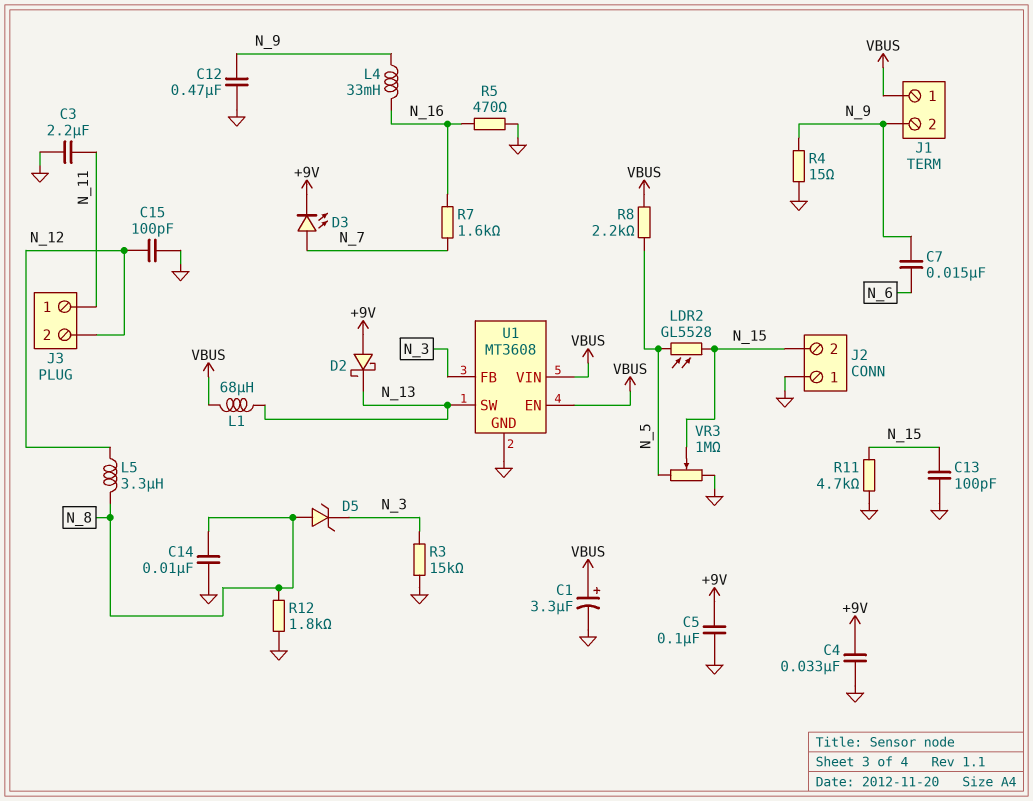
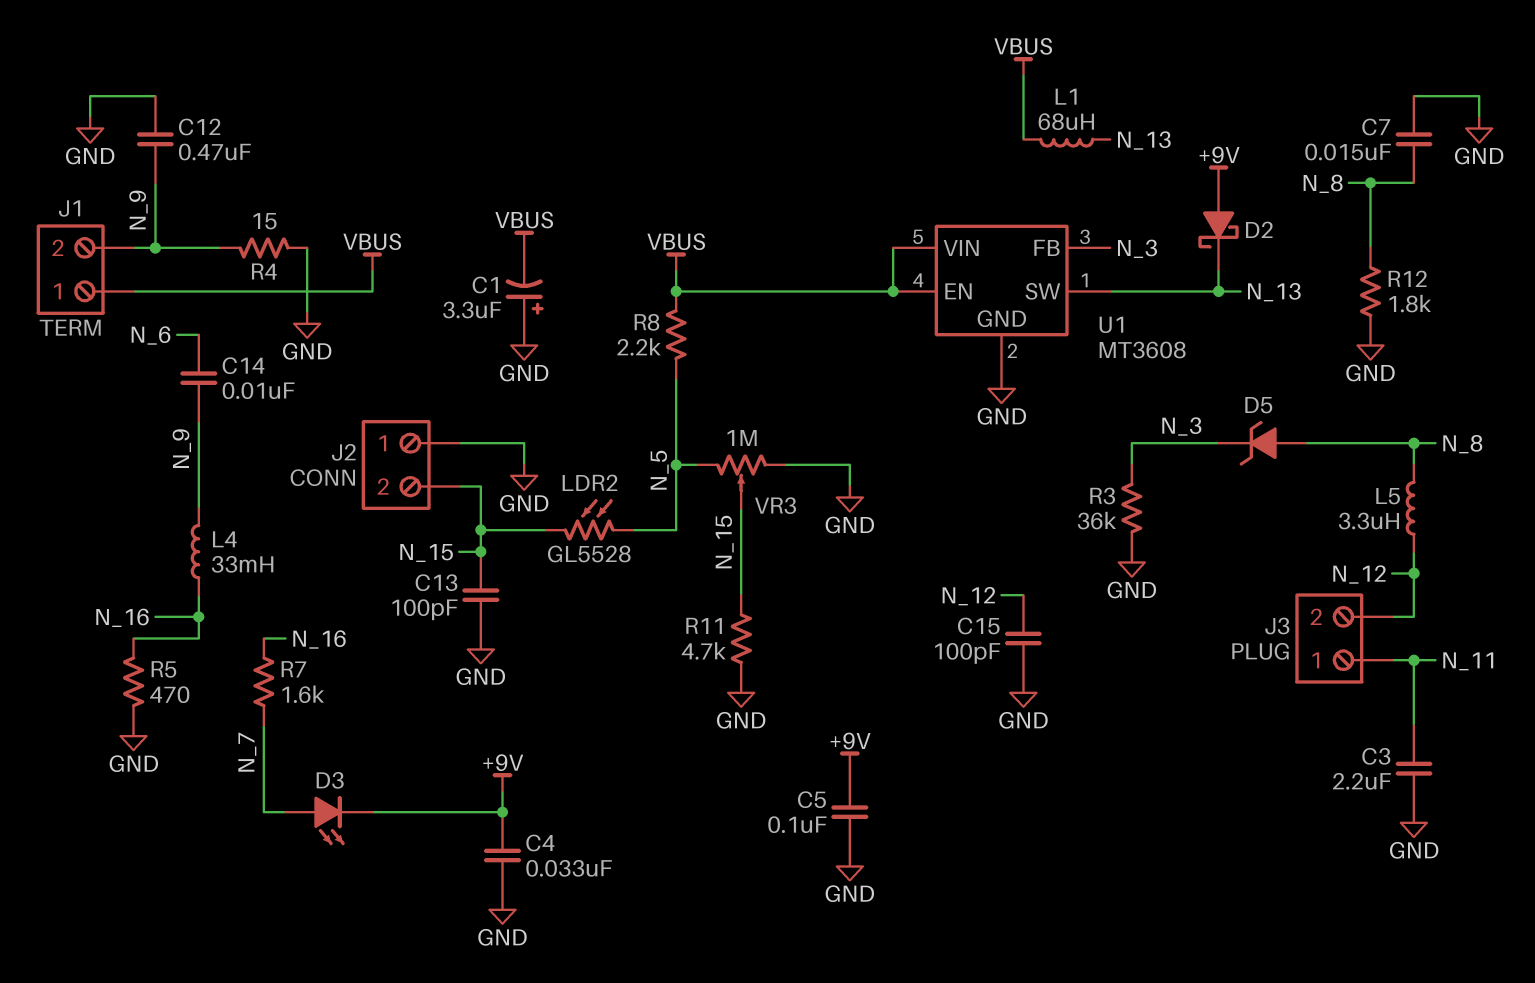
C1: 3.3uF (plus VBUS, minus GND) -> 3.3uF (plus GND, minus VBUS)
C7: 15nF (N_6, N_9) -> 15nF (GND, N_8)
C14: 10nF (GND, N_8) -> 10nF (N_6, N_9)
R3: 15k (GND, N_3) -> 36k (GND, N_3)

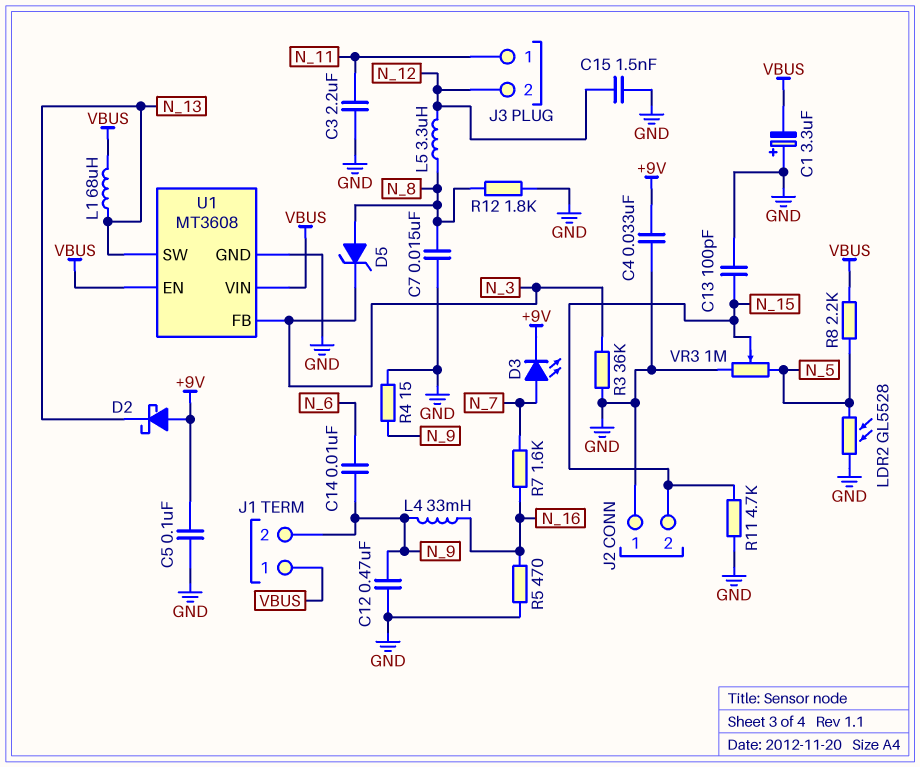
C15: 100pF (GND, N_12) -> 1.5nF (GND, N_12)
LDR2: GL5528 (N_5, N_15) -> GL5528 (GND, N_5)

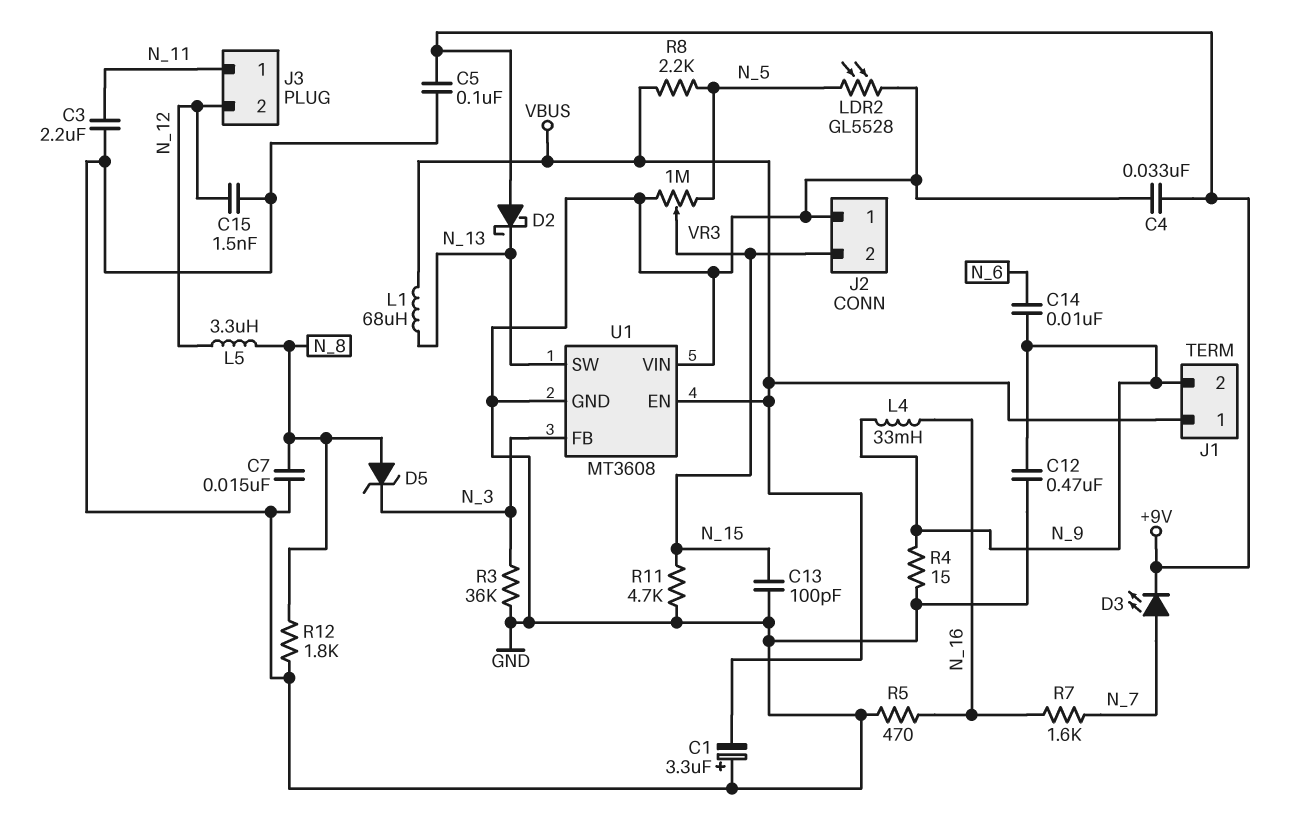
U1 pin VIN: VBUS -> GND

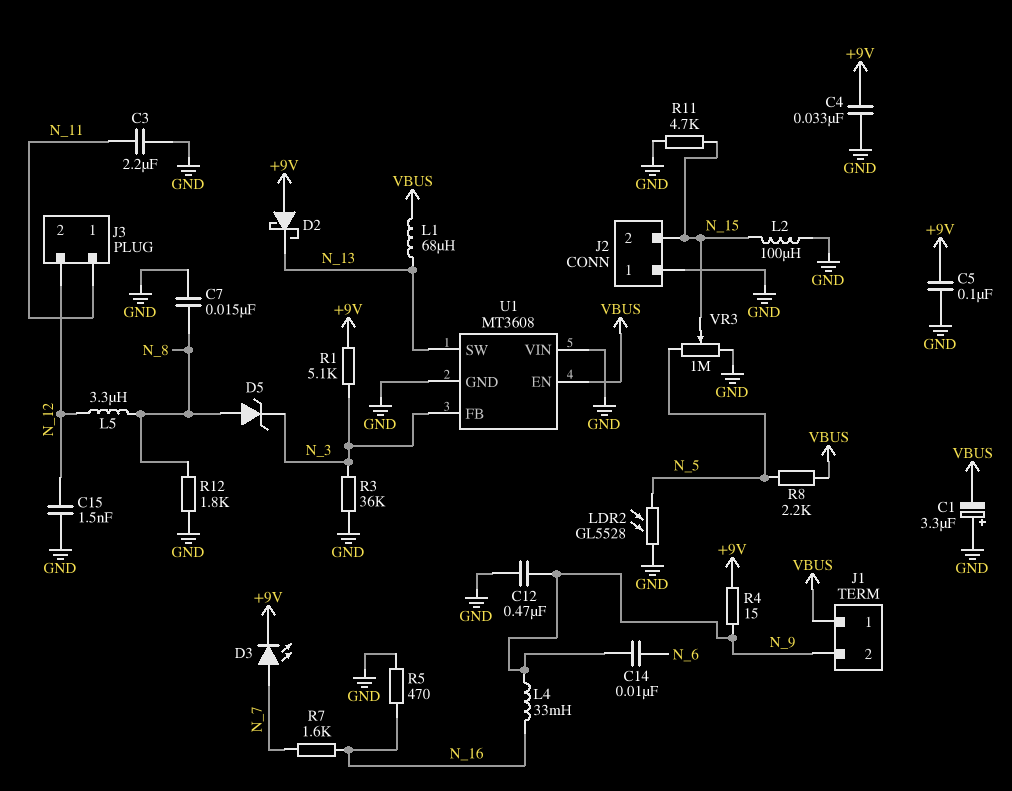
C13: 100pF (GND, N_15) -> none
L2: none -> 100uH (GND, N_15)
R1: none -> 5.1k (+9V, N_3)
R4: 15 (GND, N_9) -> 15 (+9V, N_9)

